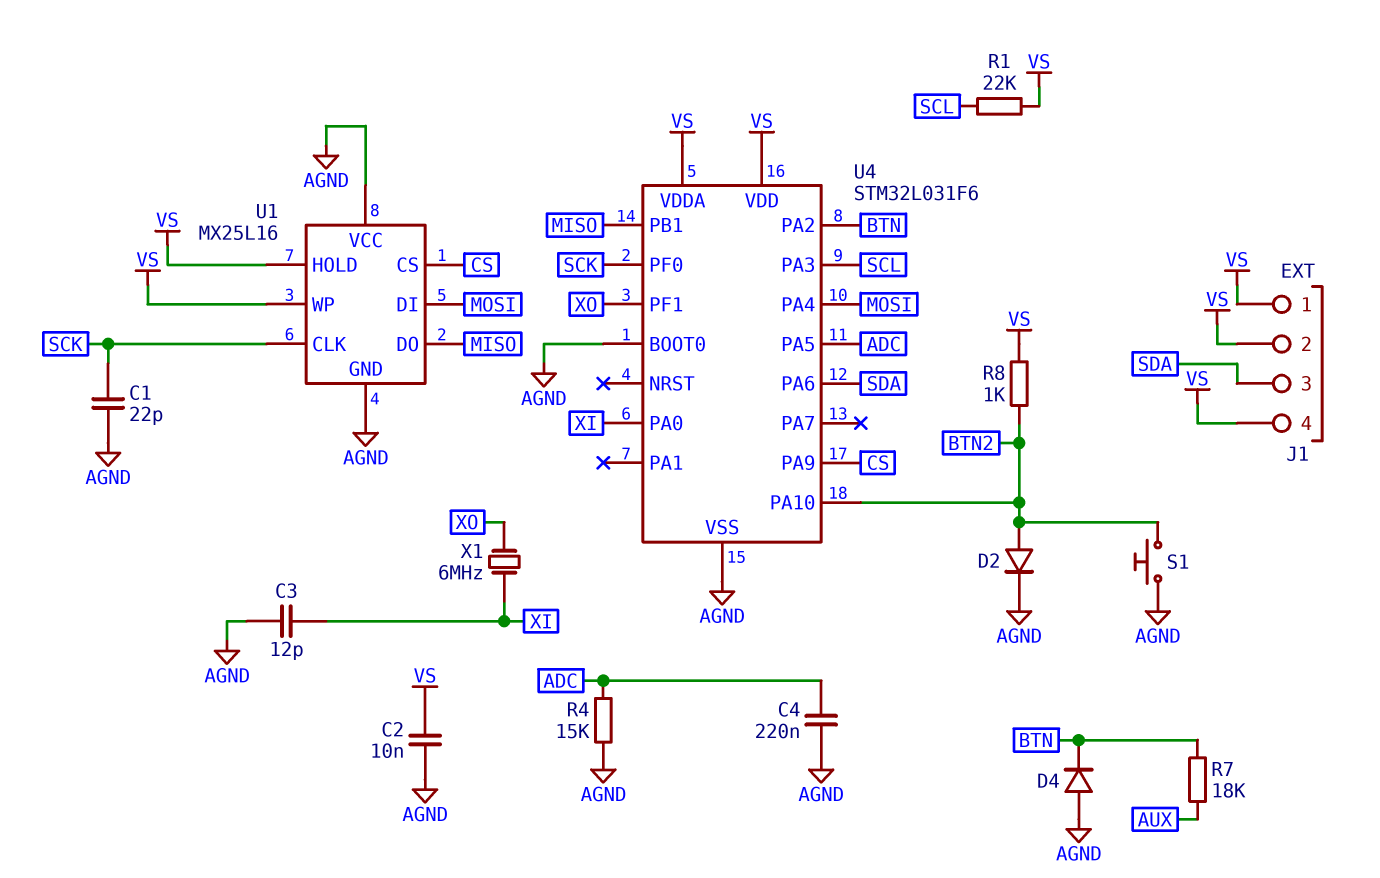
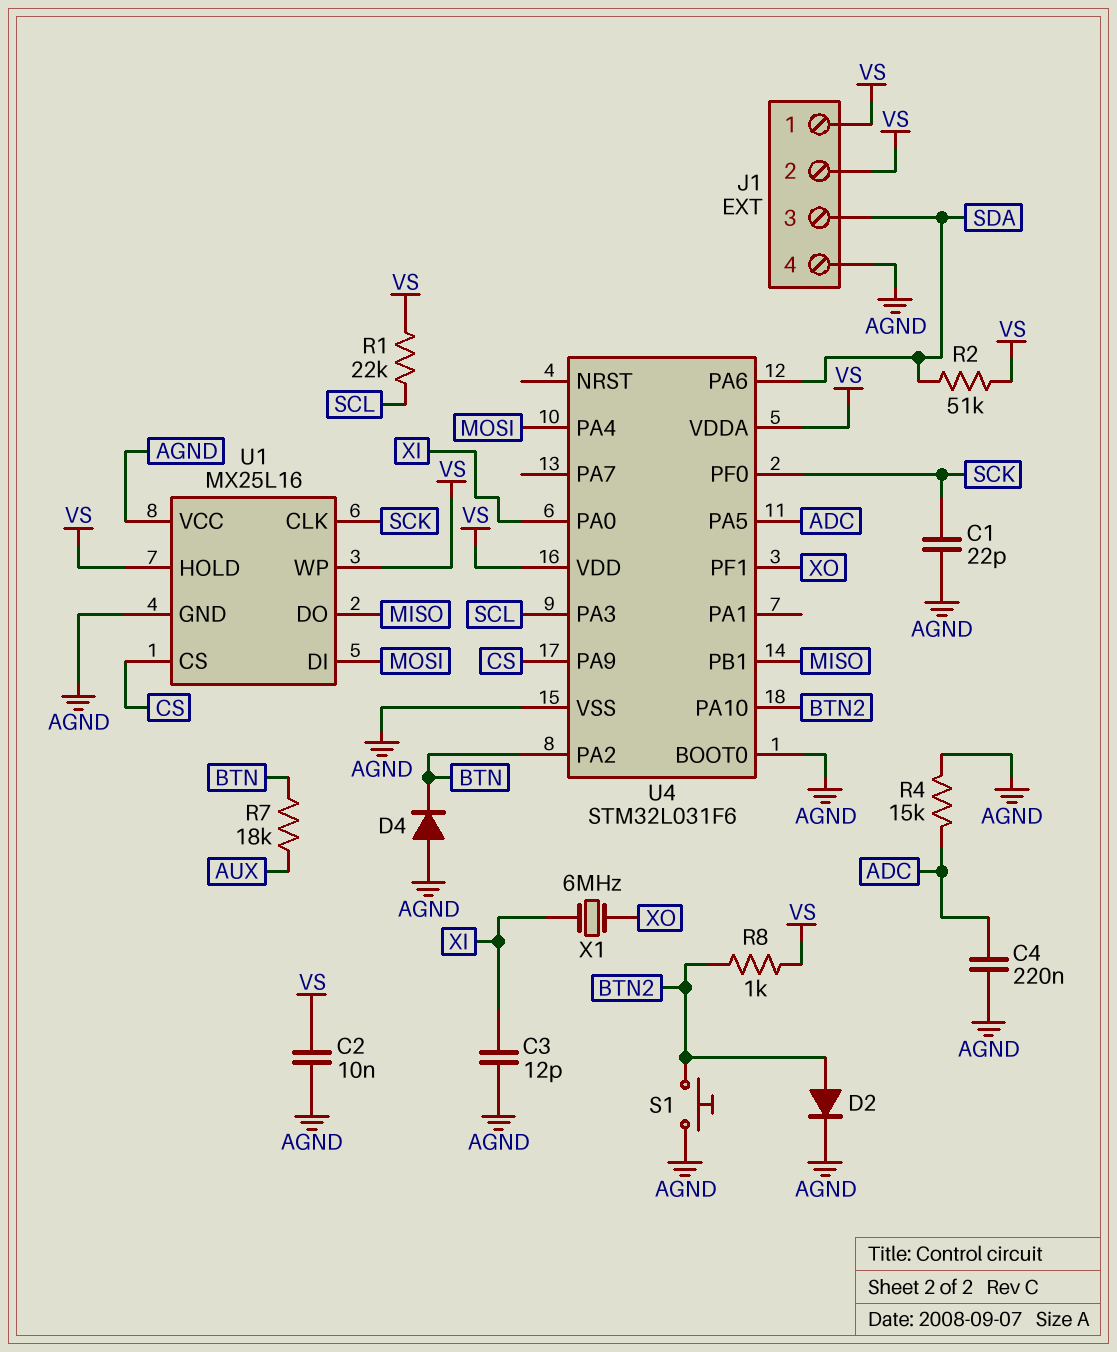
J1 pin 4: VS -> AGND
R2: none -> 51k (SDA, VS)

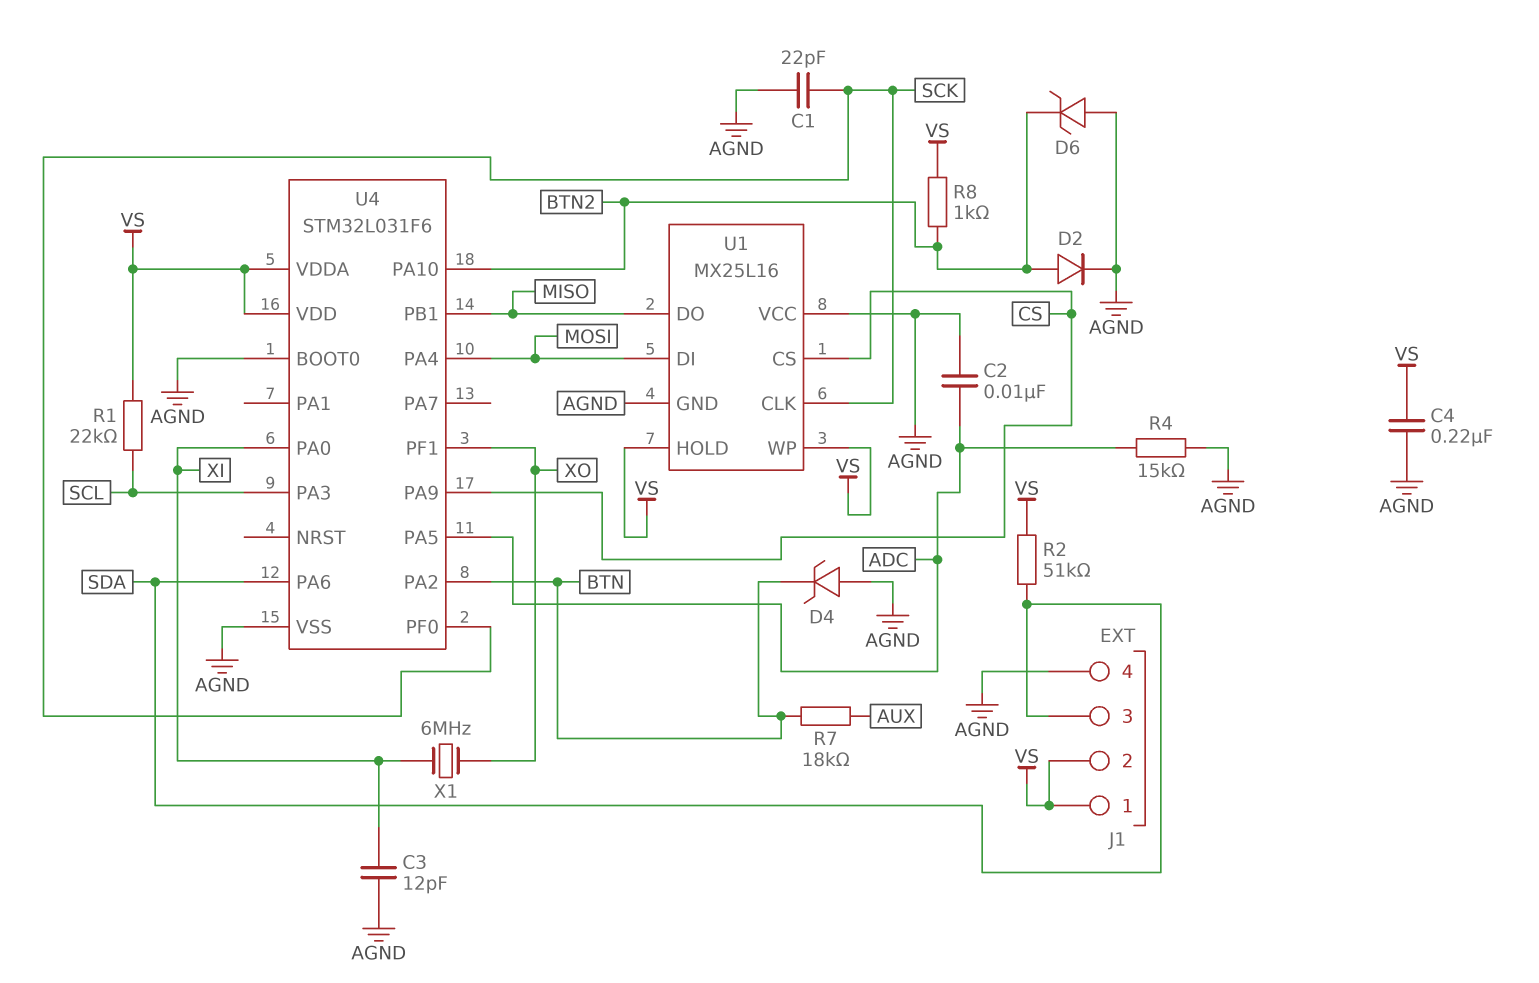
C2: 10nF (AGND, VS) -> 10nF (ADC, AGND)
C4: 220nF (ADC, AGND) -> 220nF (AGND, VS)
D4: diode (A AGND, K BTN) -> zener (A AGND, K BTN)
D6: none -> zener (A AGND, K BTN2)
S1: button (AGND, BTN2) -> none

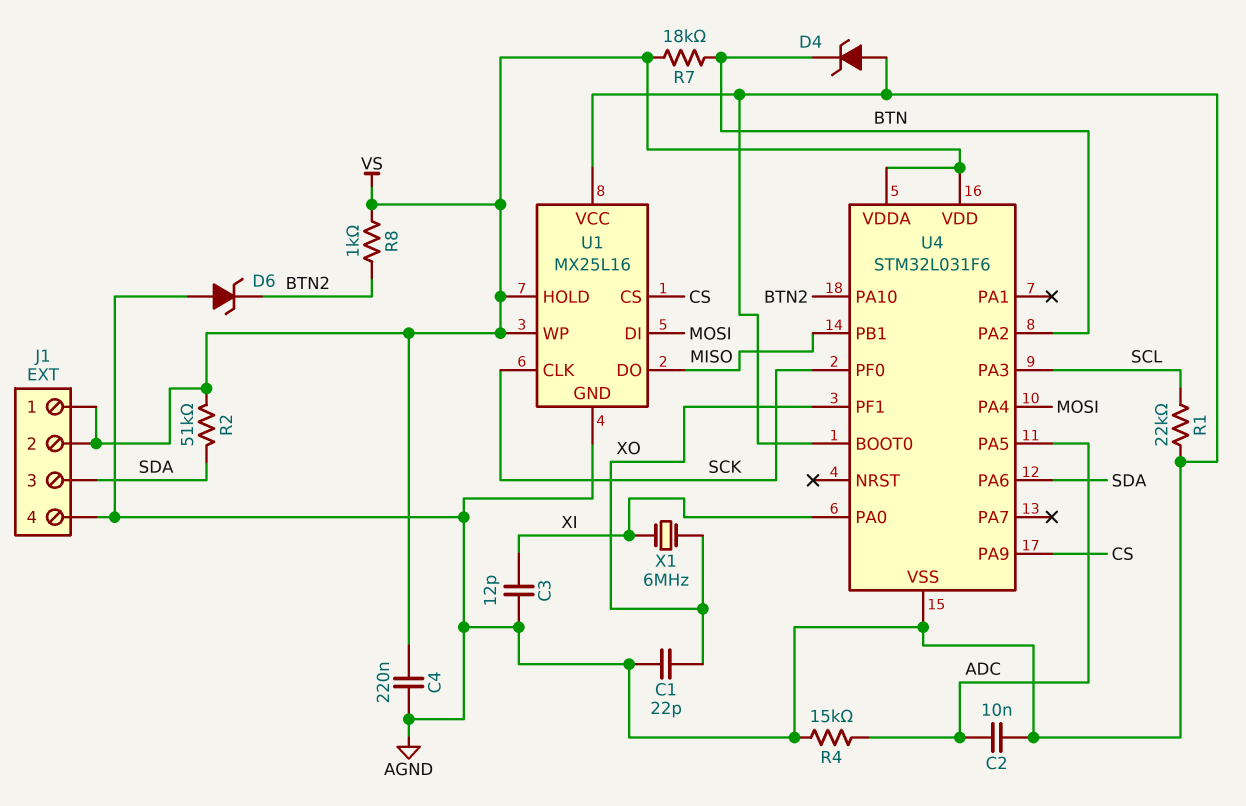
C1: 22pF (AGND, SCK) -> 22pF (AGND, XO)
D2: diode (A BTN2, K AGND) -> none
R1: 22k (SCL, VS) -> 22k (AGND, SCL)
R7: 18k (AUX, BTN) -> 18k (BTN, VS)

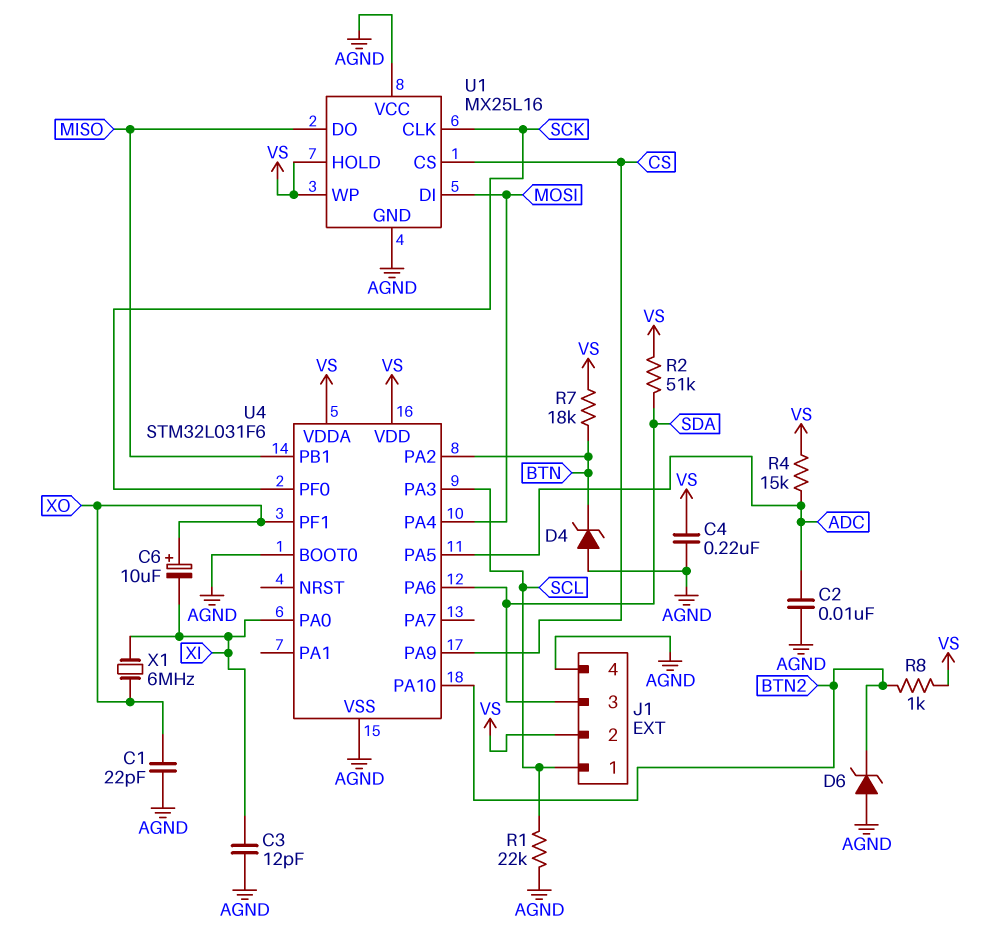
C6: none -> 10uF (plus XO, minus XI)
J1 pin 1: VS -> SCL
R4: 15k (ADC, AGND) -> 15k (ADC, VS)

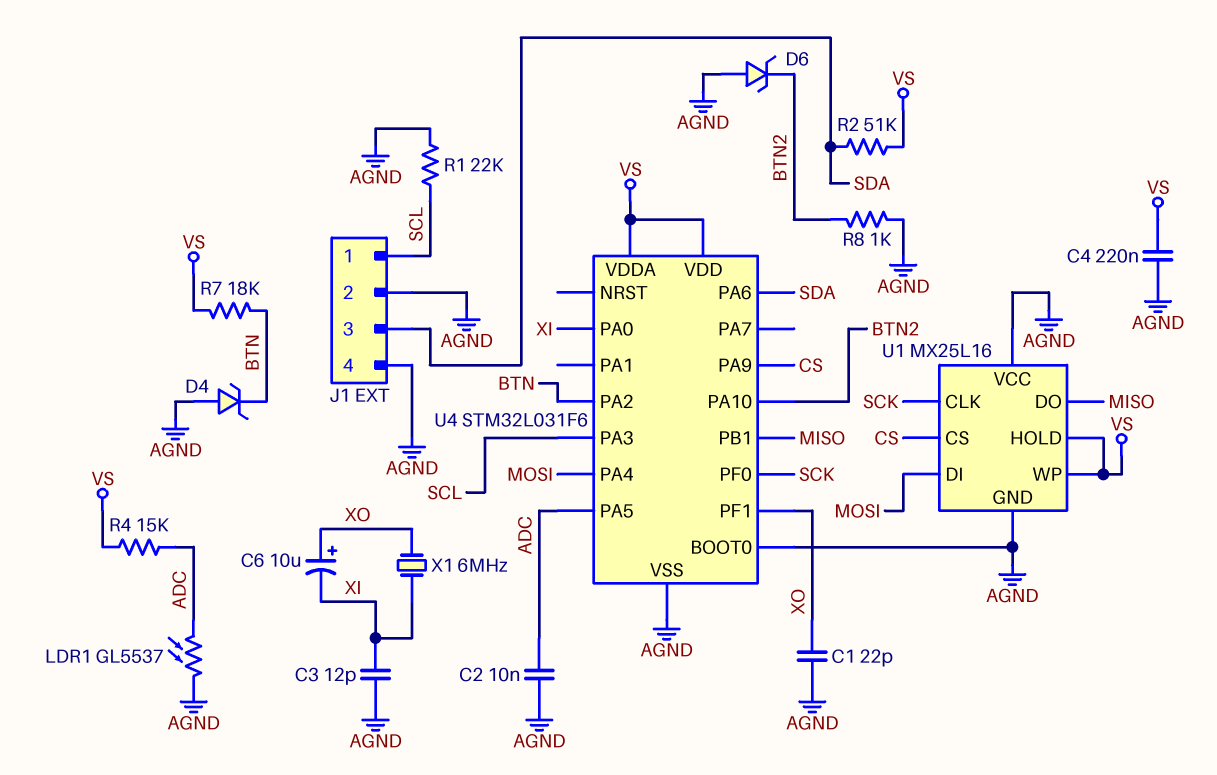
J1 pin 2: VS -> AGND
LDR1: none -> GL5537 (ADC, AGND)
R8: 1k (BTN2, VS) -> 1k (AGND, BTN2)

